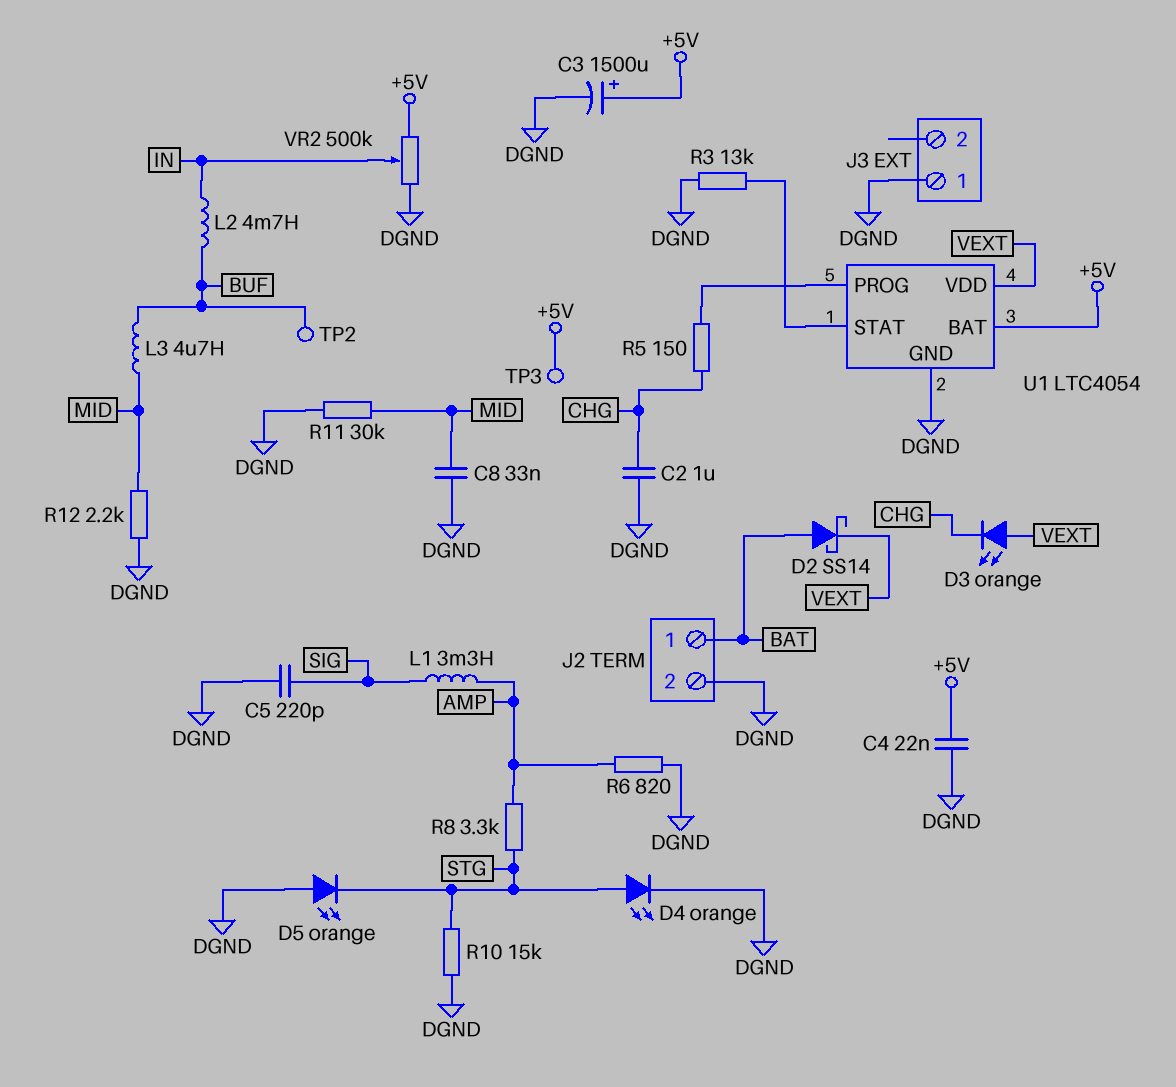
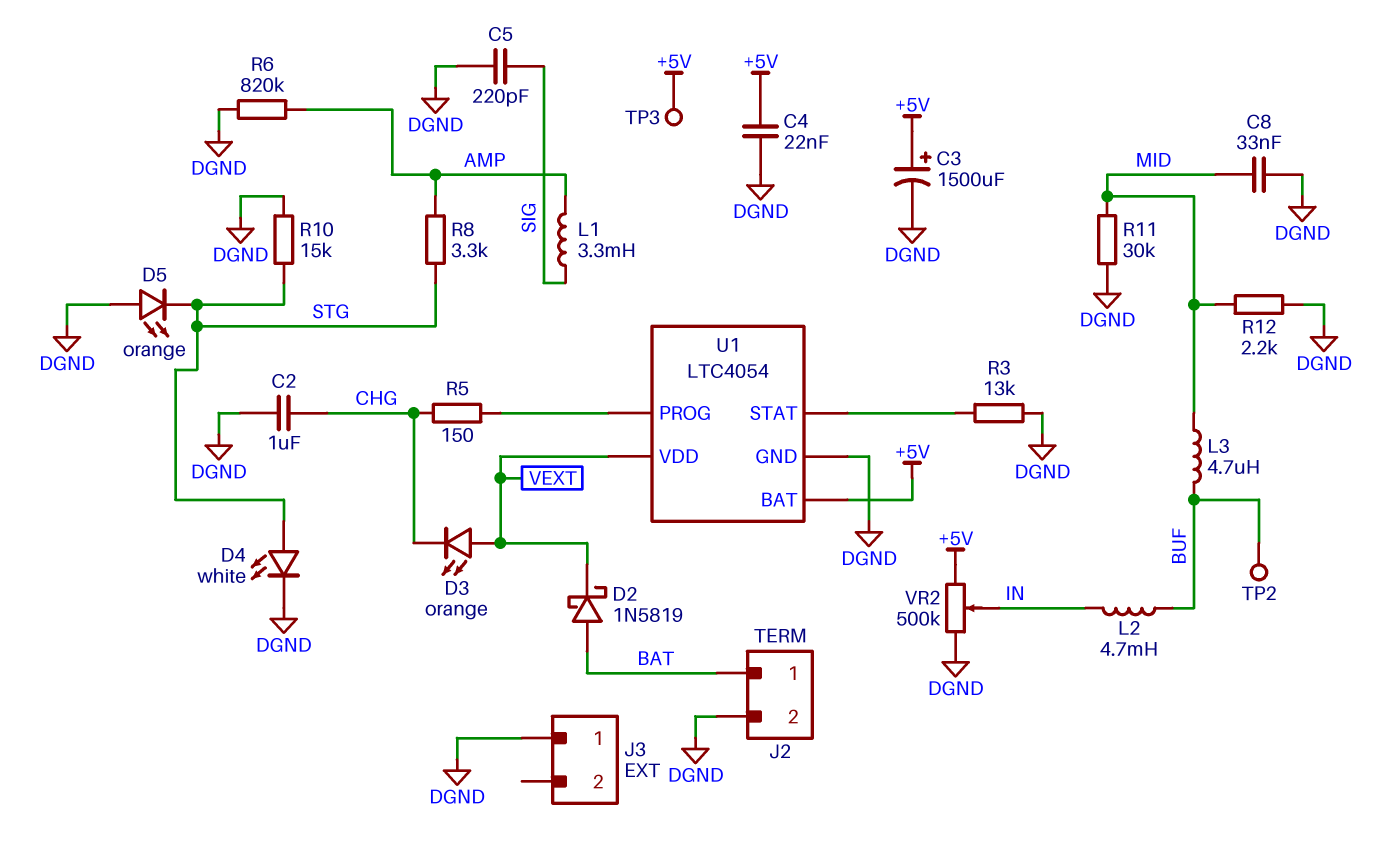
D2: schottky SS14 (A BAT, K VEXT) -> schottky 1N5819 (A BAT, K VEXT)
D4: LED orange (A STG, K DGND) -> LED white (A STG, K DGND)
R6: 820 (AMP, DGND) -> 820k (AMP, DGND)

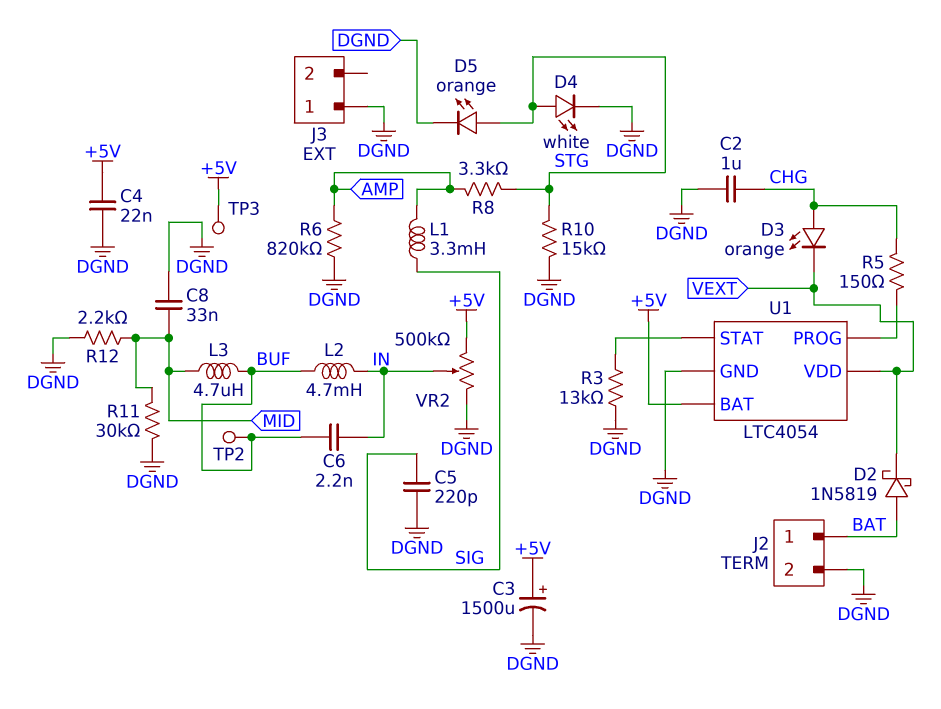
C6: none -> 2.2nF (BUF, IN)
D3: LED orange (A VEXT, K CHG) -> LED orange (A CHG, K VEXT)
D5: LED orange (A DGND, K STG) -> LED orange (A STG, K DGND)

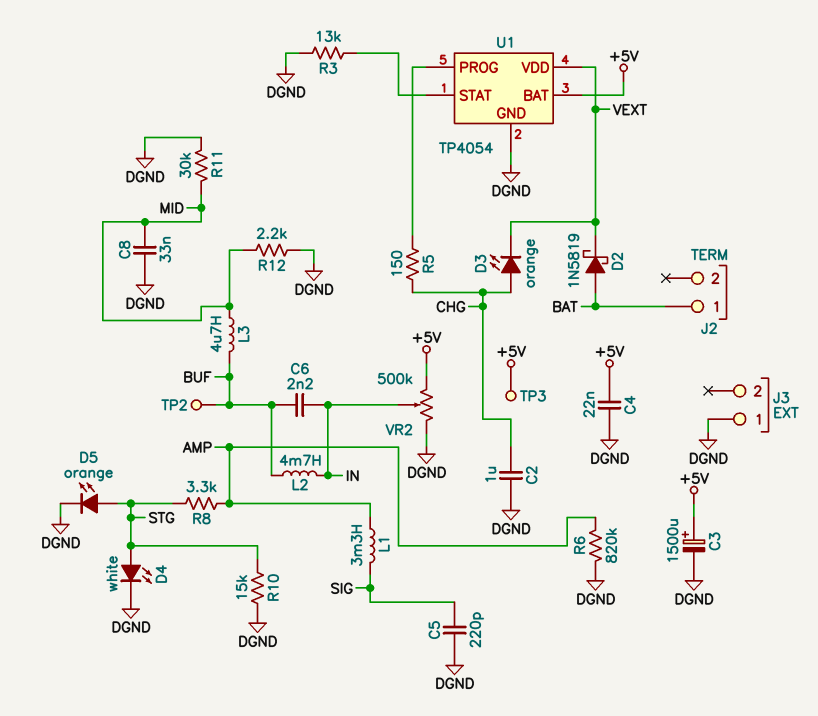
J2 pin 2: DGND -> none
U1: LTC4054 -> TP4054

